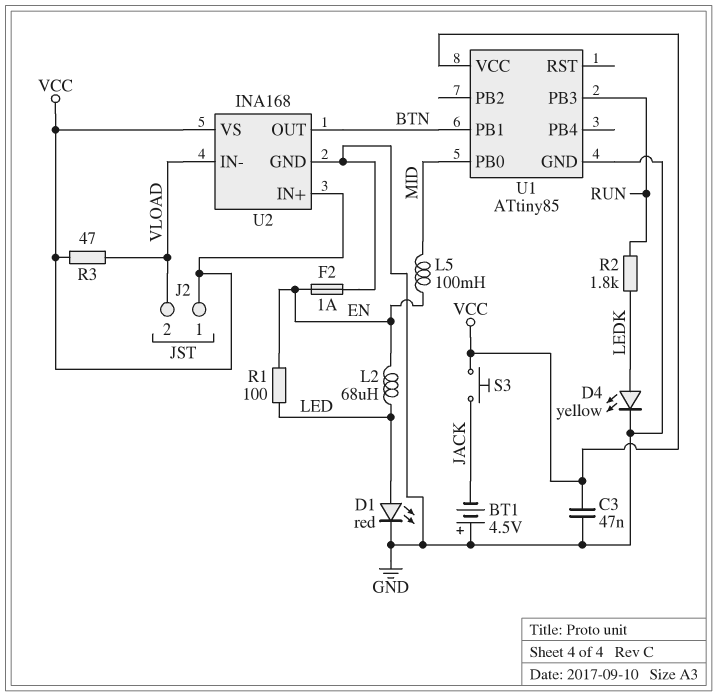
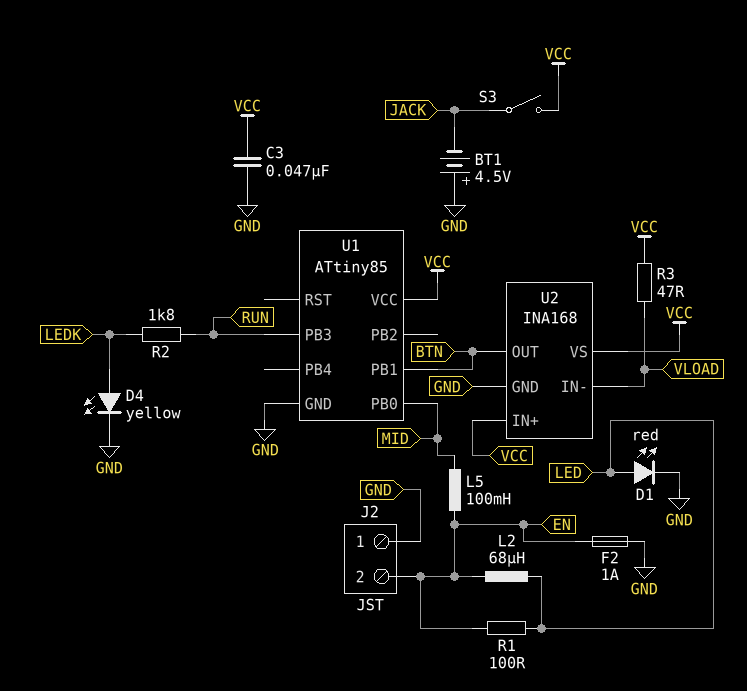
J2 pin 1: VCC -> GND
J2 pin 2: VLOAD -> EN
S3: button (JACK, VCC) -> switch (JACK, VCC)

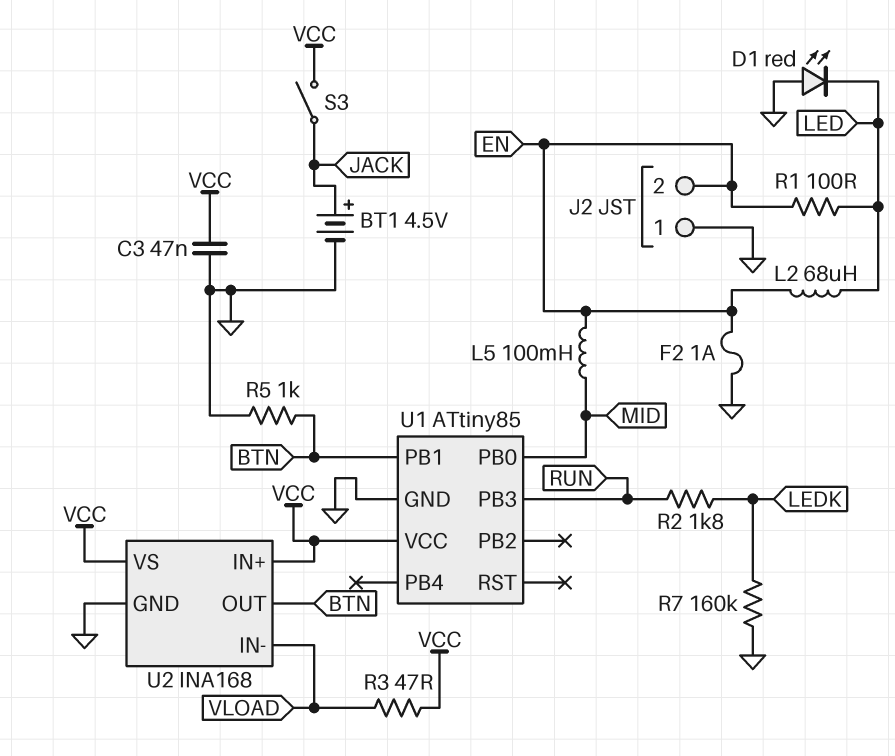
BT1: 4.5V (plus GND, minus JACK) -> 4.5V (plus JACK, minus GND)
D1: LED red (A LED, K GND) -> LED red (A GND, K LED)
D4: LED yellow (A LEDK, K GND) -> none
R5: none -> 1k (BTN, GND)
R7: none -> 160k (GND, LEDK)

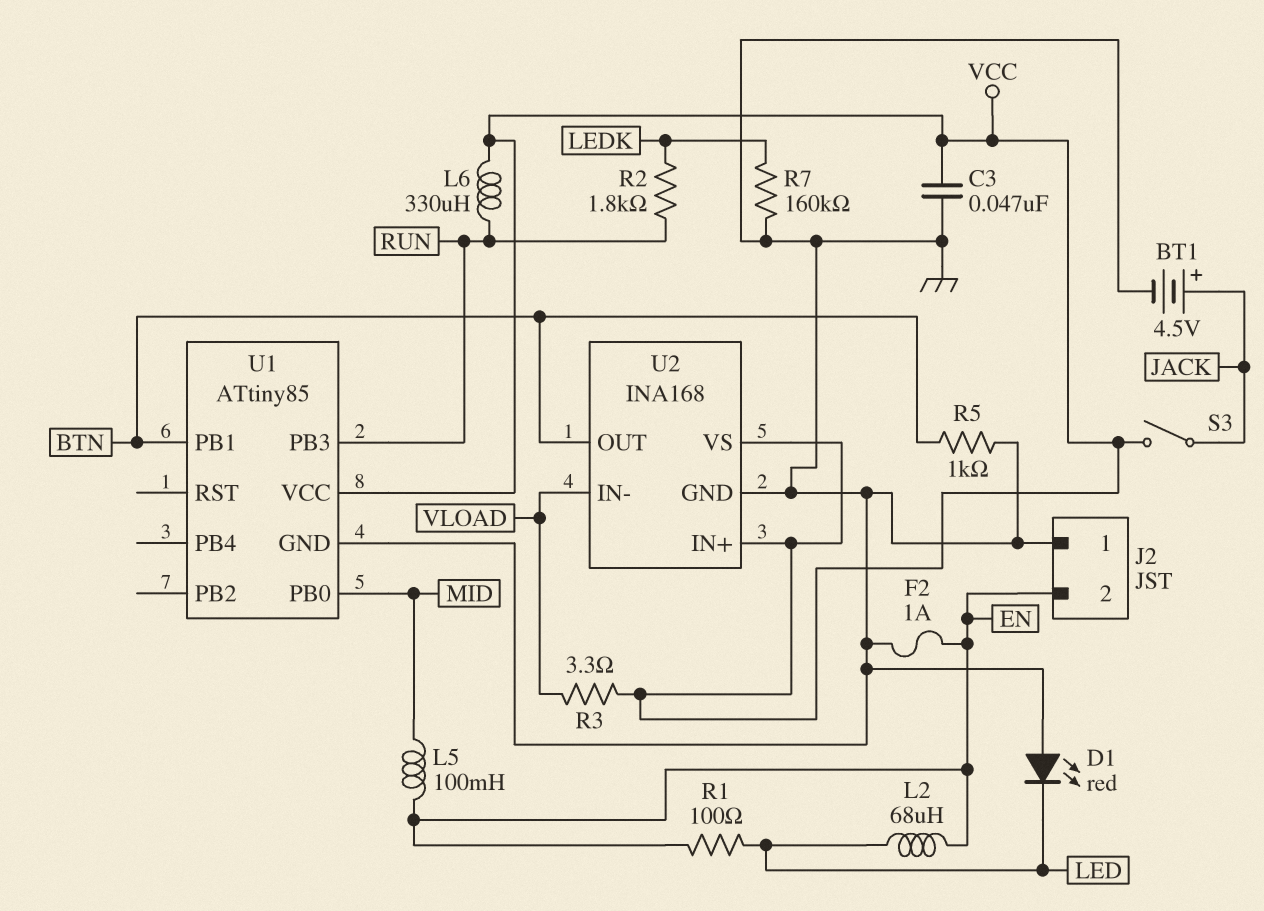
L6: none -> 330uH (RUN, VCC)
R3: 47 (VCC, VLOAD) -> 3.3 (VCC, VLOAD)

